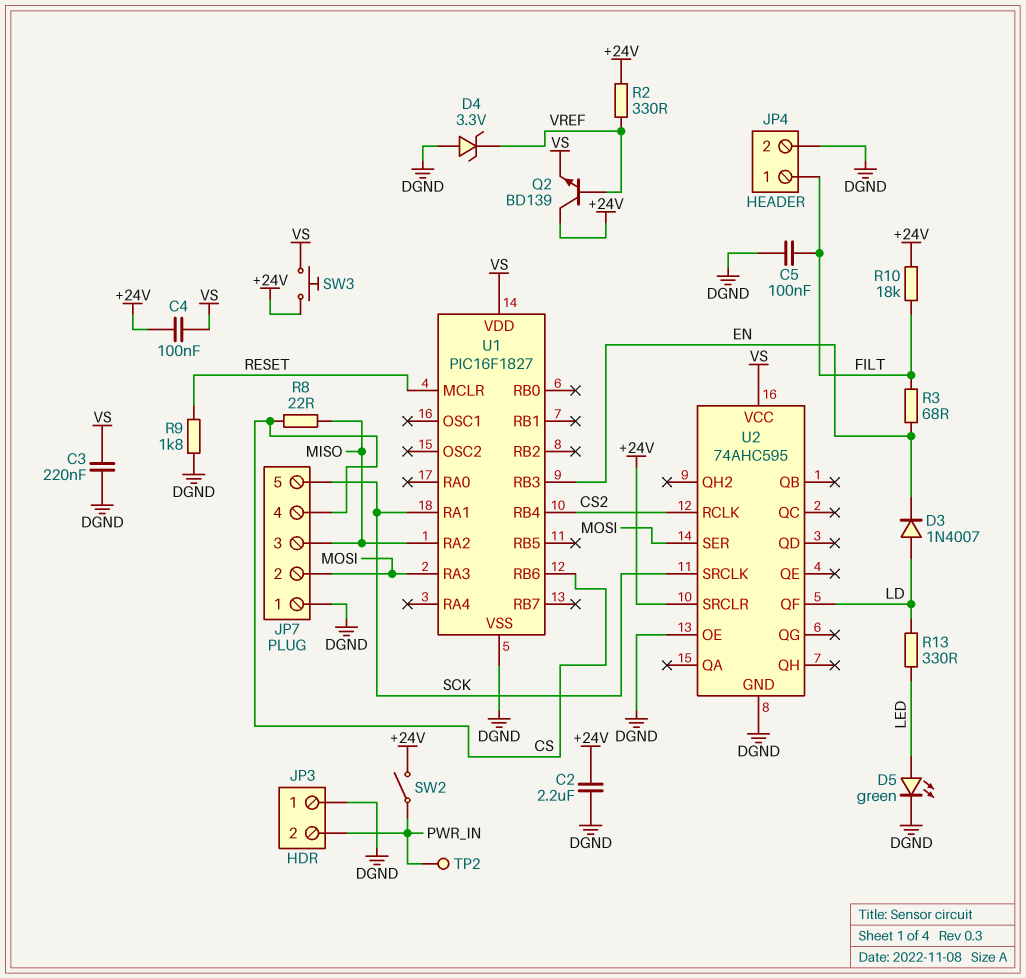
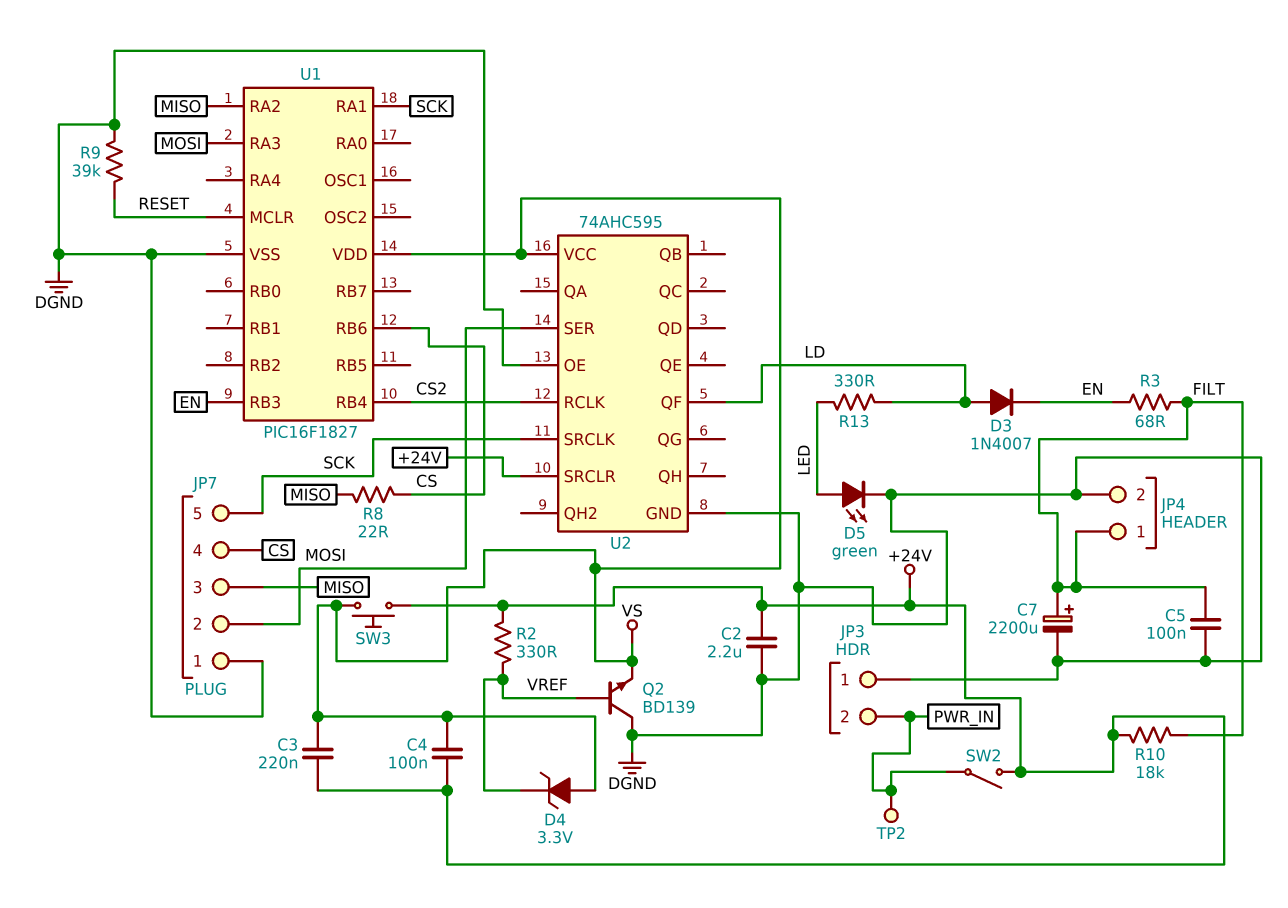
C3: 220nF (DGND, VS) -> 220nF (+24V, VS)
C7: none -> 2200uF (plus FILT, minus DGND)
D4: zener 3.3V (A DGND, K VREF) -> zener 3.3V (A VS, K VREF)
Q2: NPN BD139 (B VREF, C +24V, E VS) -> NPN BD139 (B VREF, C DGND, E VS)
R9: 1.8k (DGND, RESET) -> 39k (DGND, RESET)

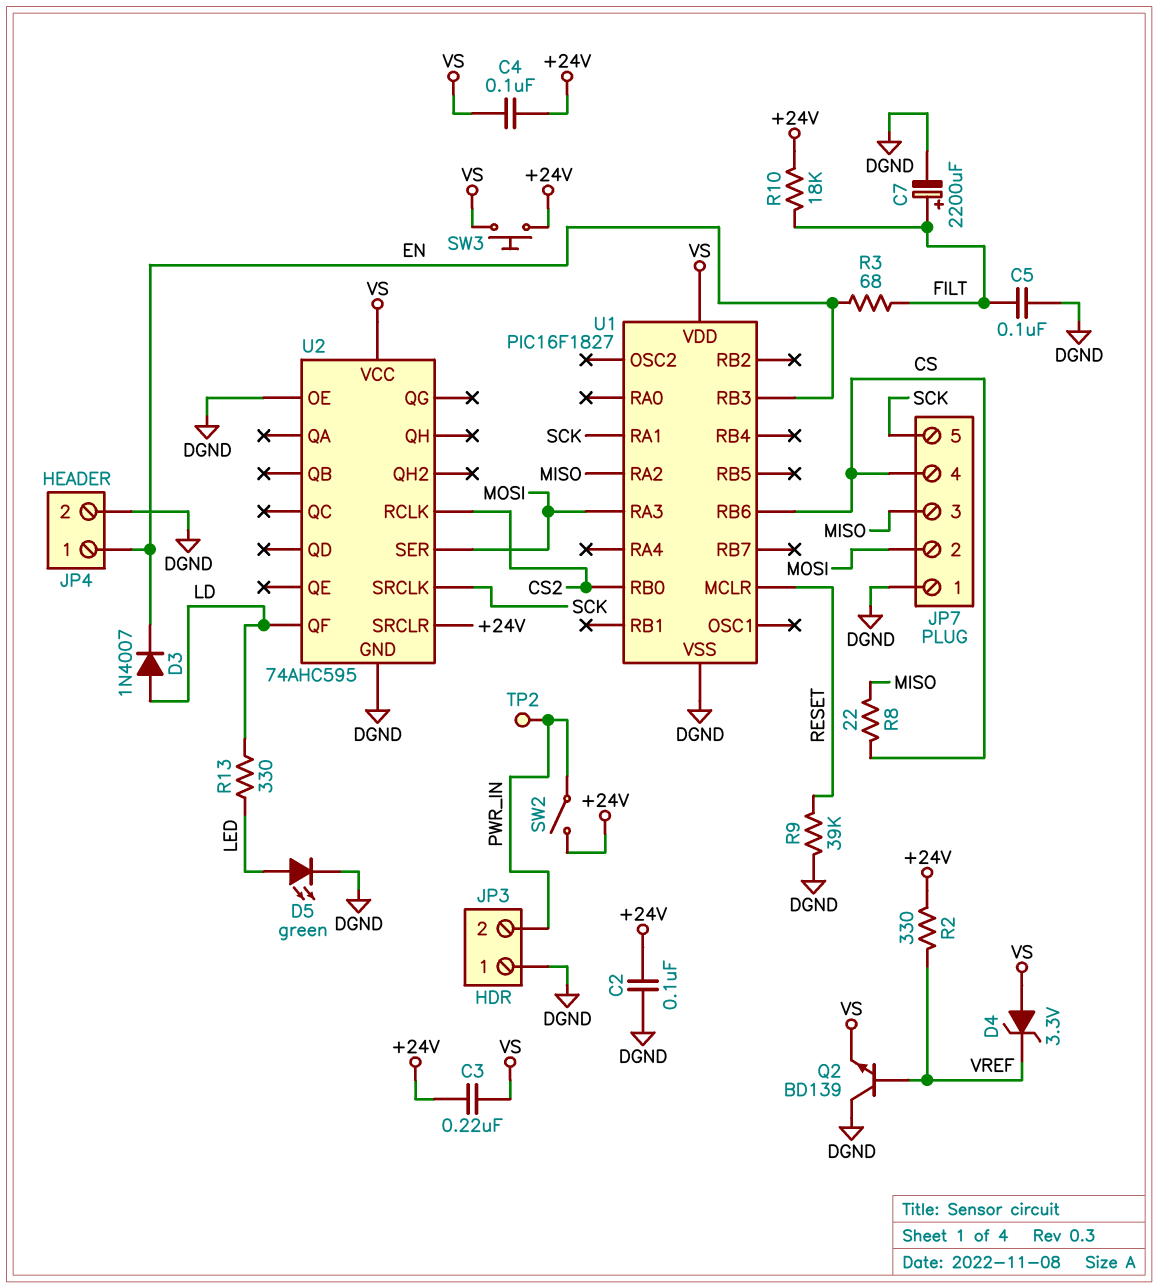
C2: 2.2uF (+24V, DGND) -> 100nF (+24V, DGND)
JP4 pin 1: FILT -> EN
U1 pin RB0: none -> CS2
U1 pin RB4: CS2 -> none

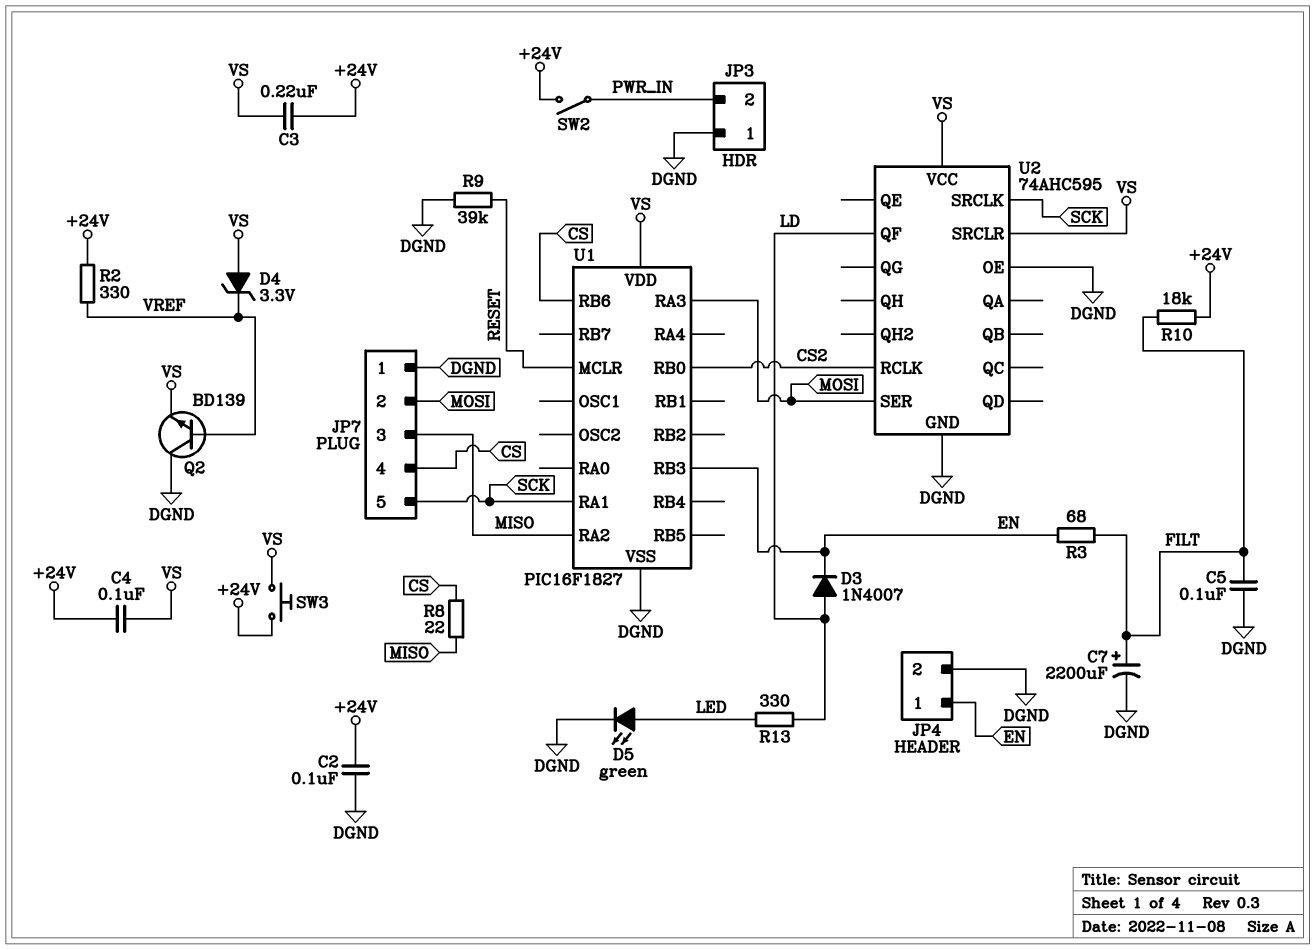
TP2: test point (PWR_IN) -> none
U2 pin SRCLR: +24V -> VS

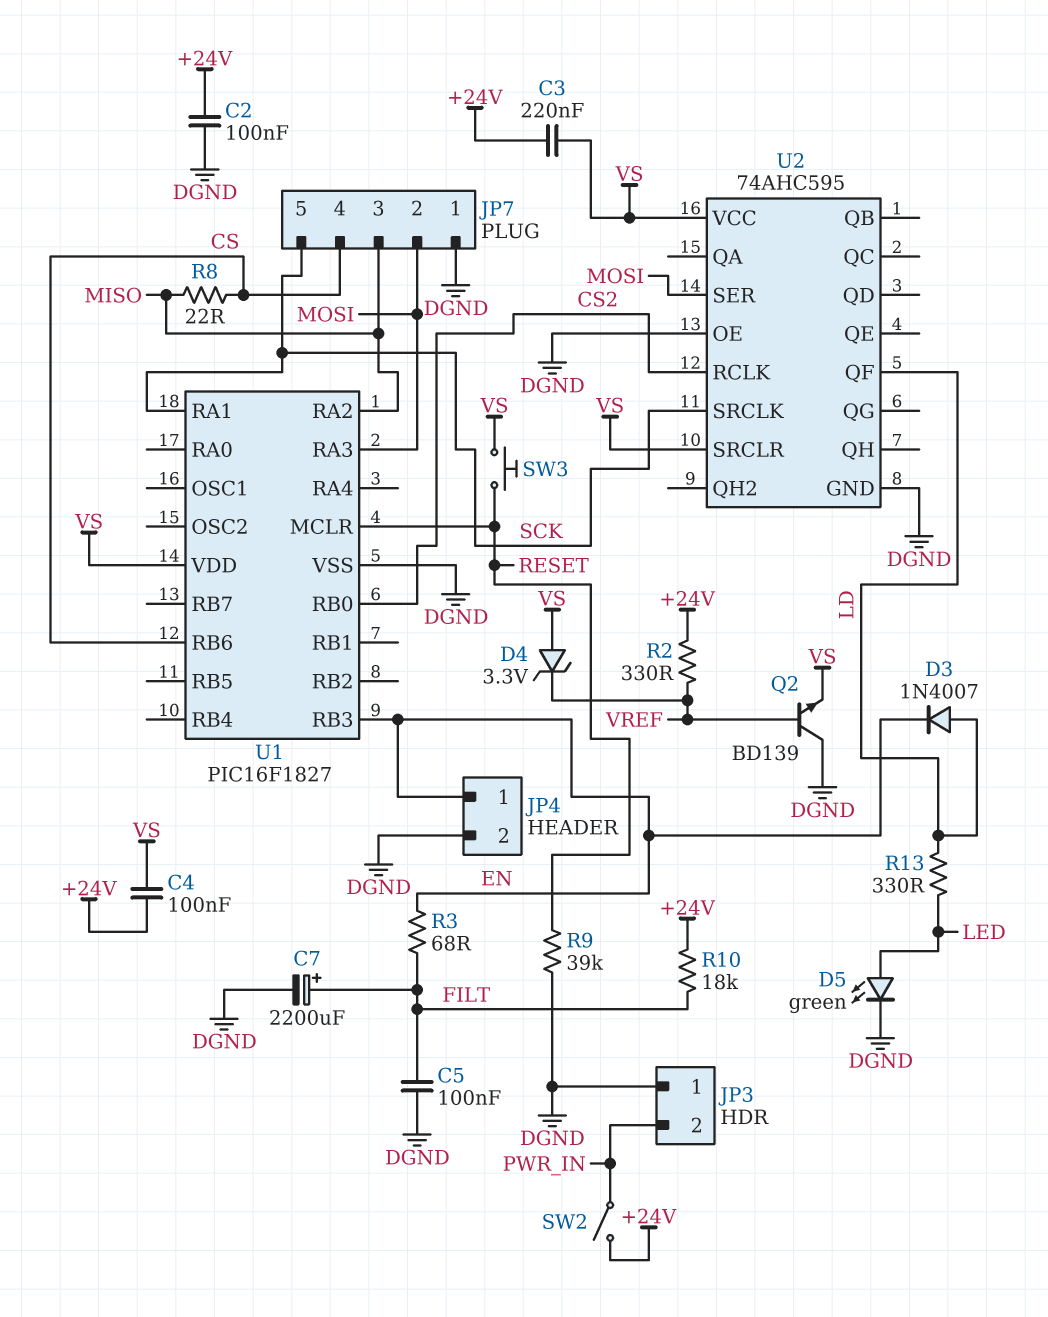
SW3: button (+24V, VS) -> button (RESET, VS)

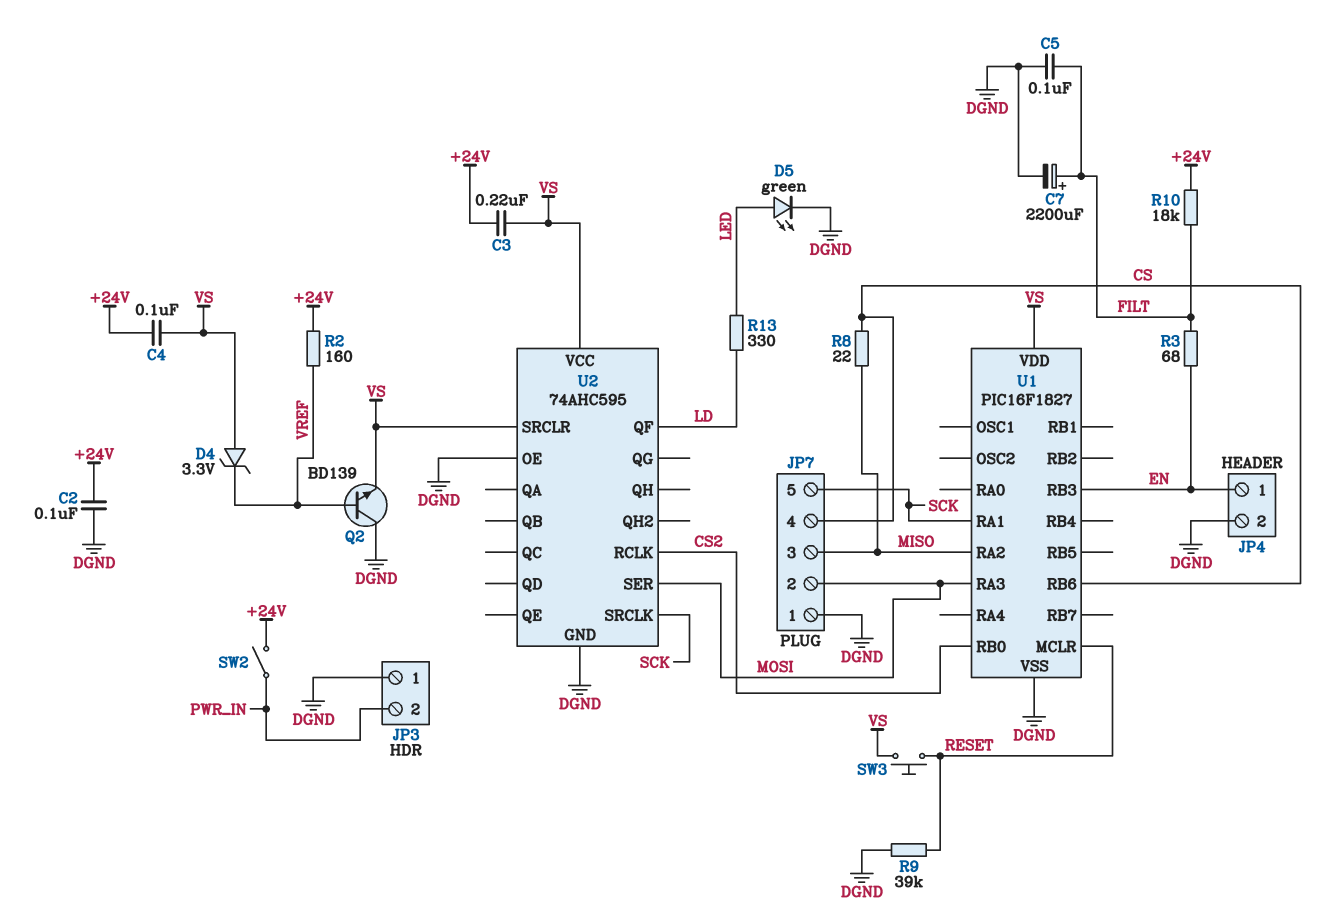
D3: diode 1N4007 (A LD, K EN) -> none
R2: 330 (+24V, VREF) -> 160 (+24V, VREF)

